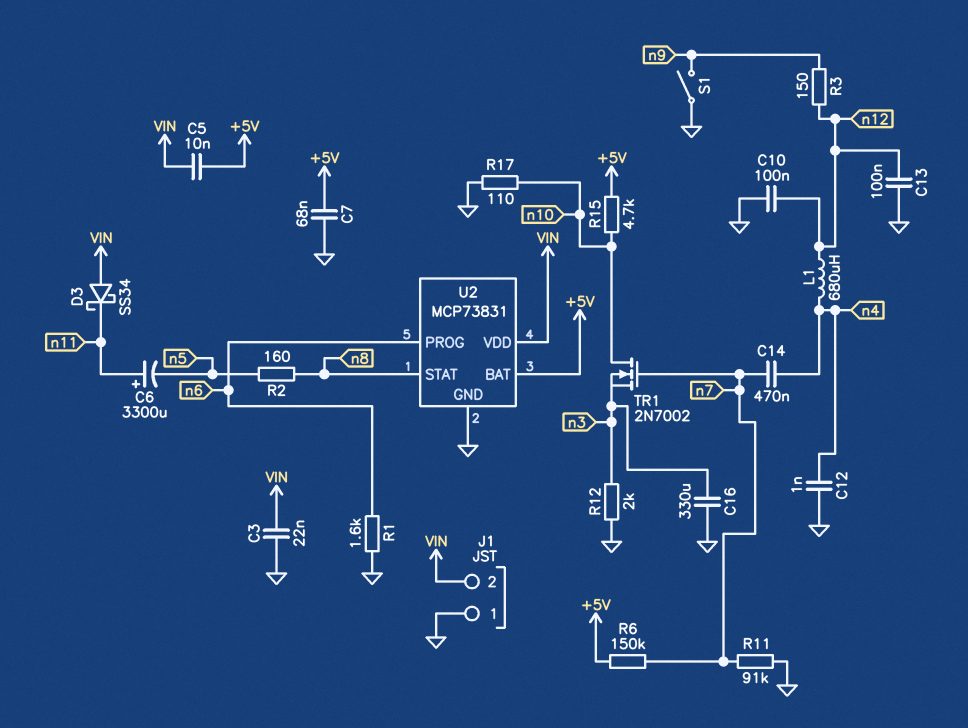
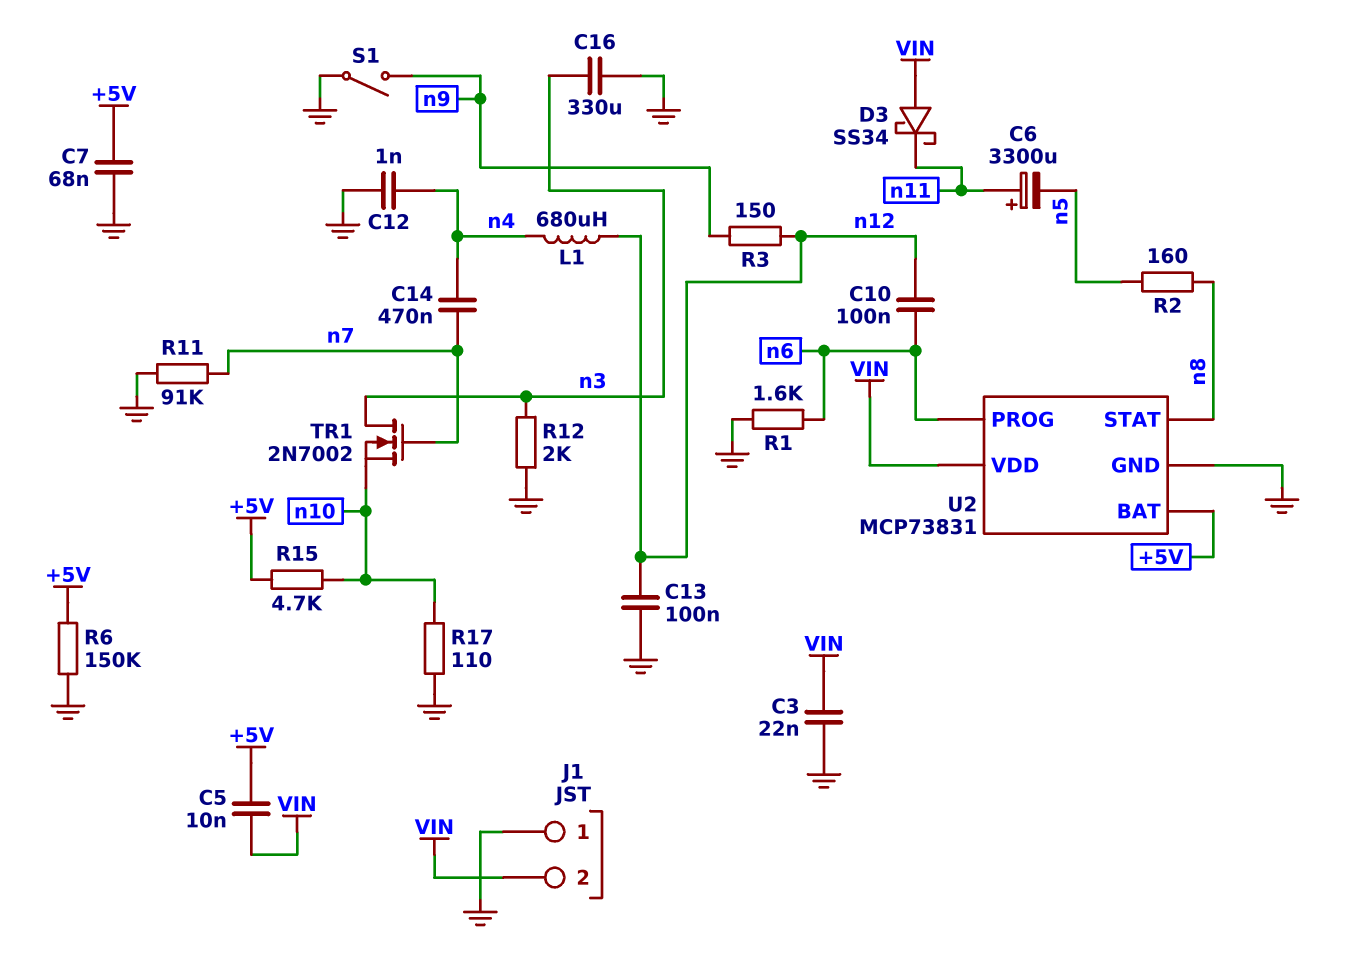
C10: 100nF (GND, n12) -> 100nF (n6, n12)
R6: 150k (+5V, n7) -> 150k (+5V, GND)
TR1: NMOS 2N7002 (G n7, D n10, S n3) -> NMOS 2N7002 (G n7, D n3, S n10)

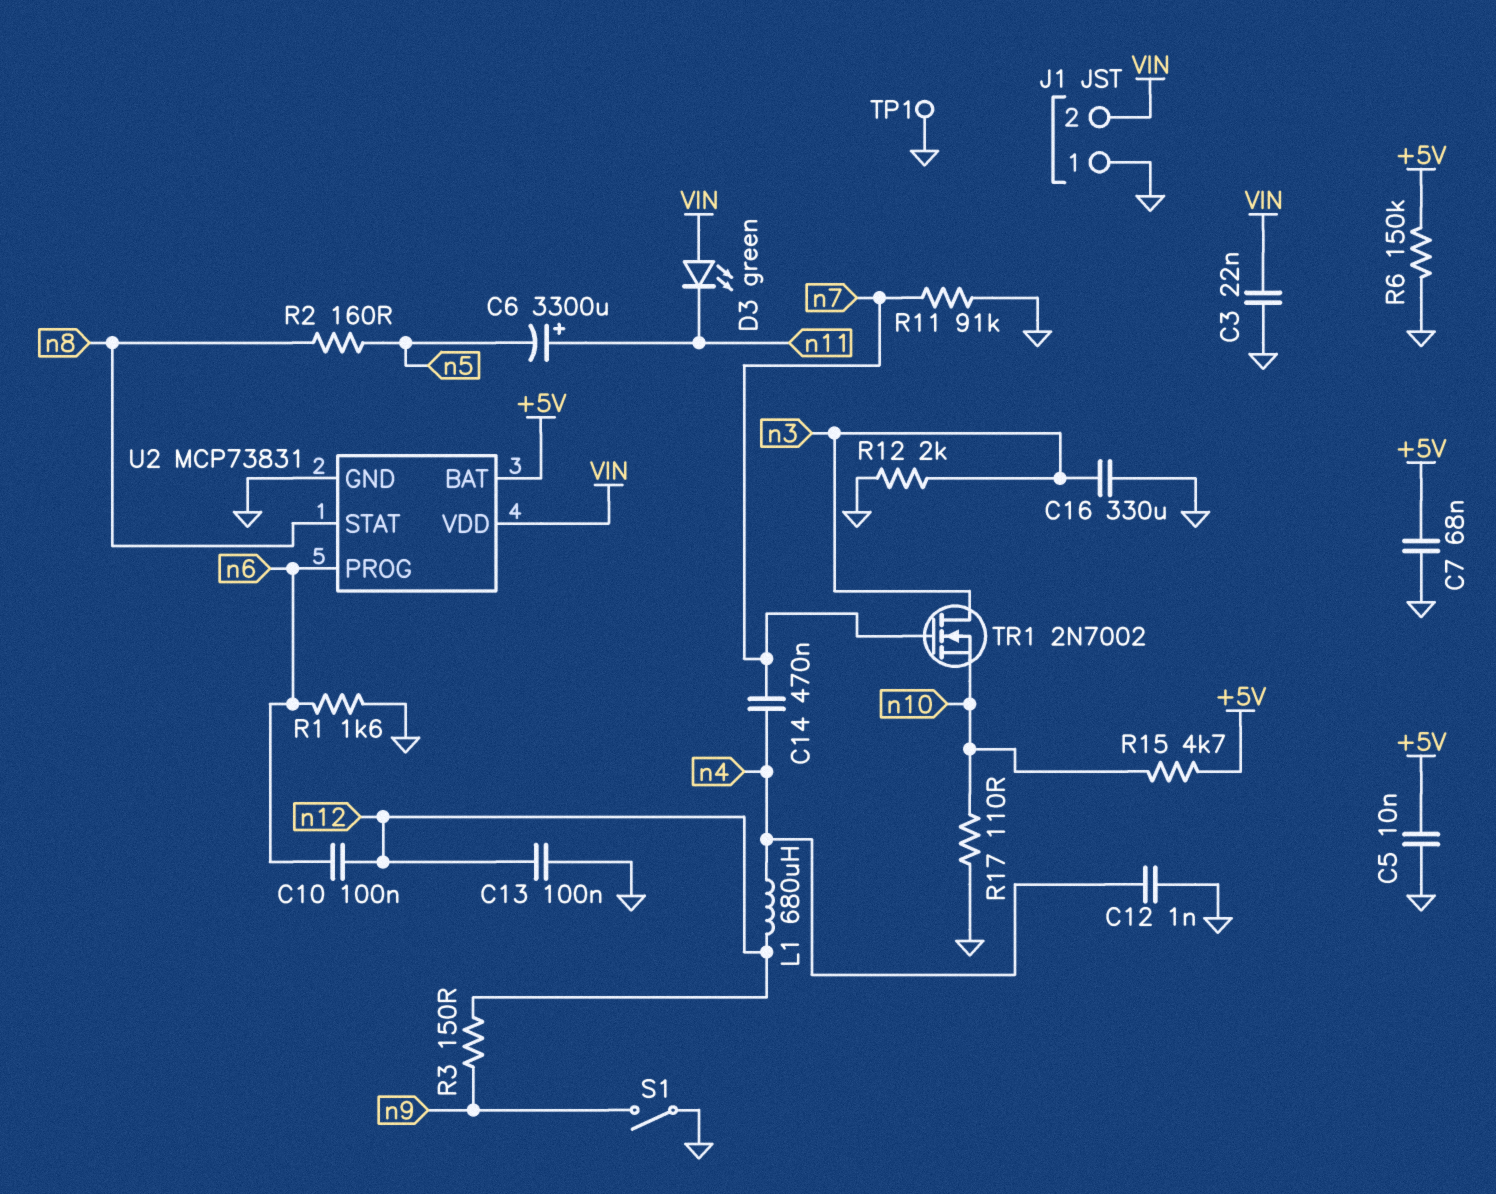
C5: 10nF (+5V, VIN) -> 10nF (+5V, GND)
D3: schottky SS34 (A VIN, K n11) -> LED green (A VIN, K n11)
TP1: none -> test point (GND)

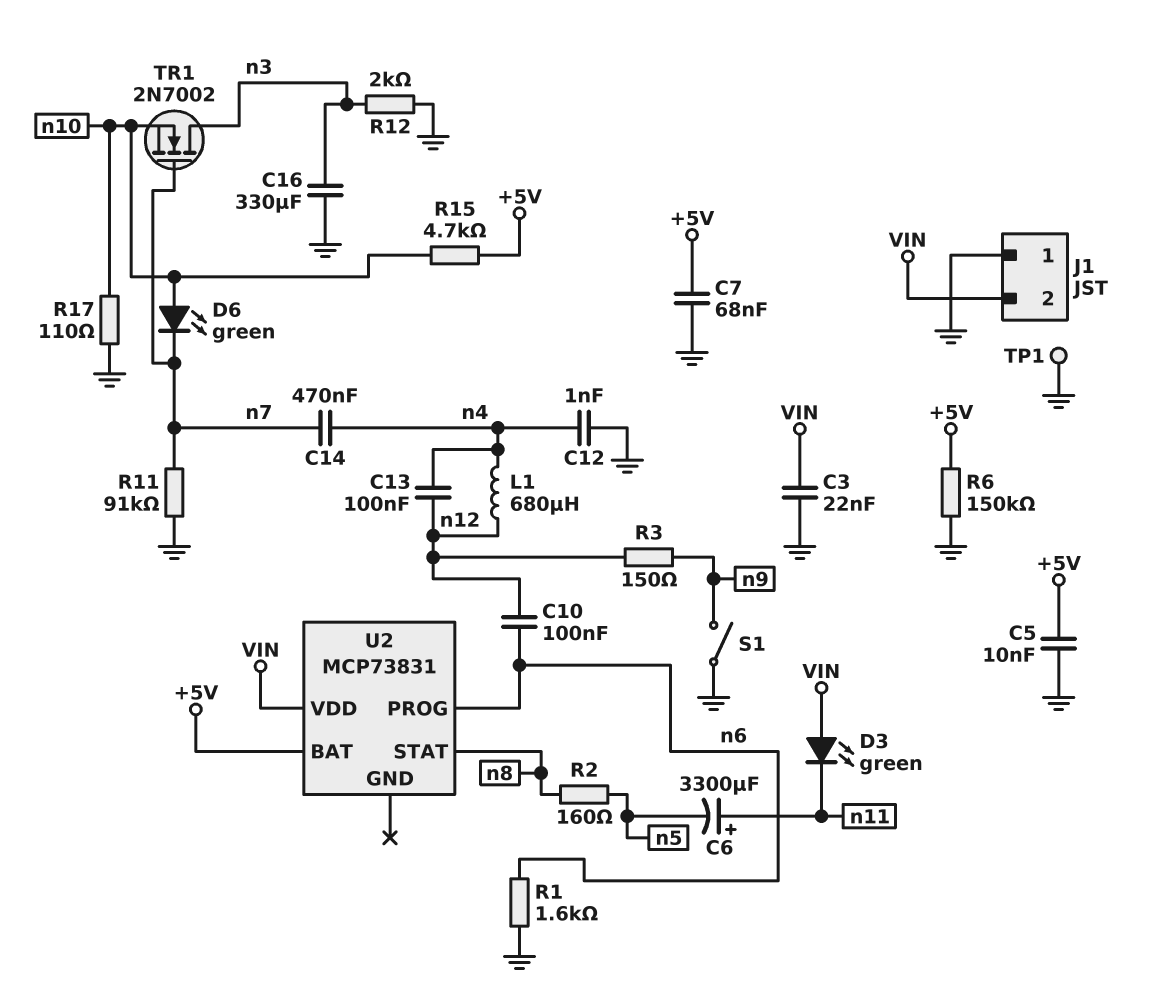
C13: 100nF (GND, n12) -> 100nF (n4, n12)
D6: none -> LED green (A n10, K n7)
U2 pin GND: GND -> none

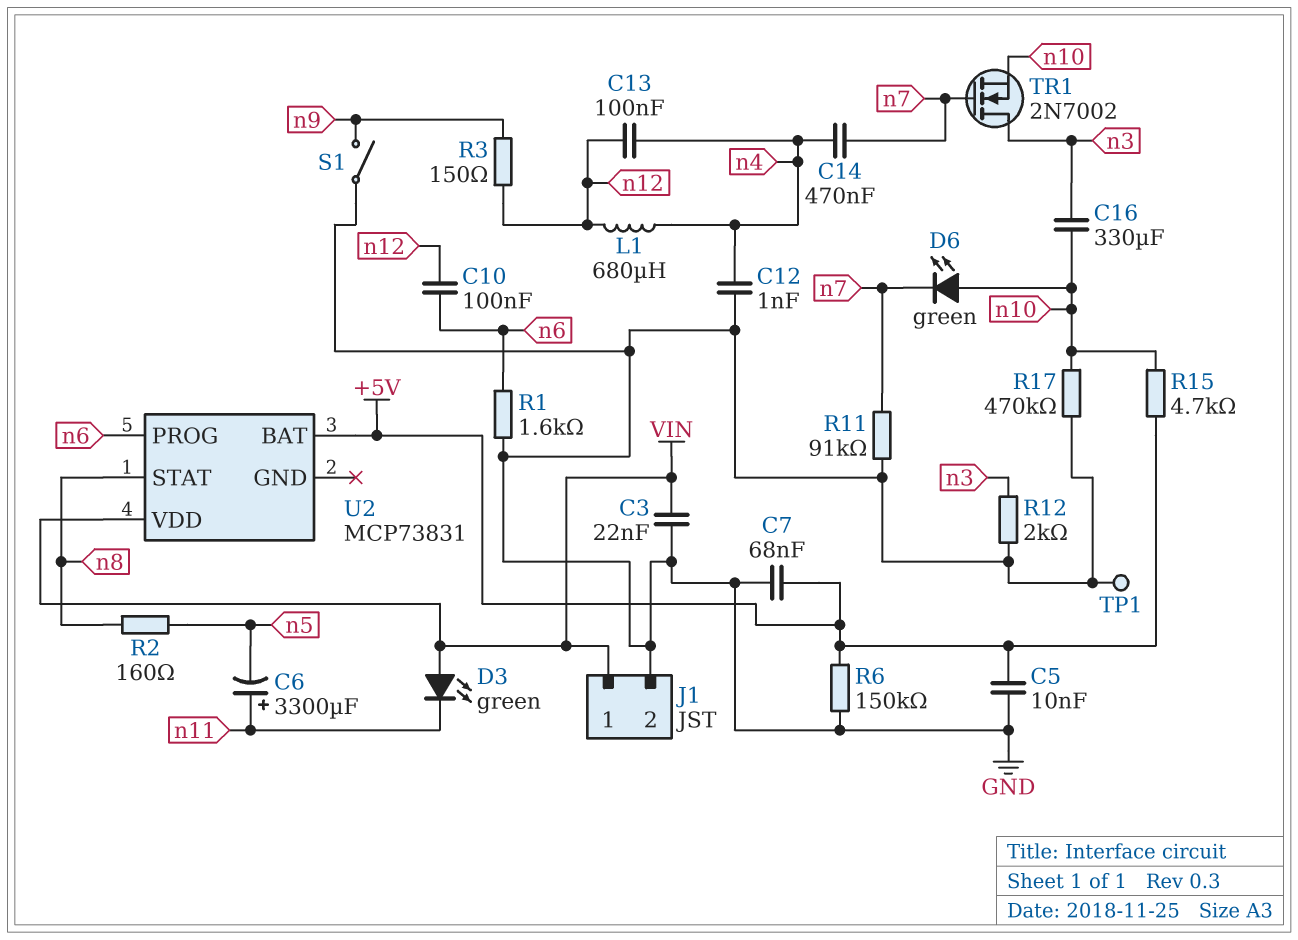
C16: 330uF (GND, n3) -> 330uF (n3, n10)
J1 pin 1: GND -> VIN
J1 pin 2: VIN -> GND
R17: 110 (GND, n10) -> 470k (GND, n10)

